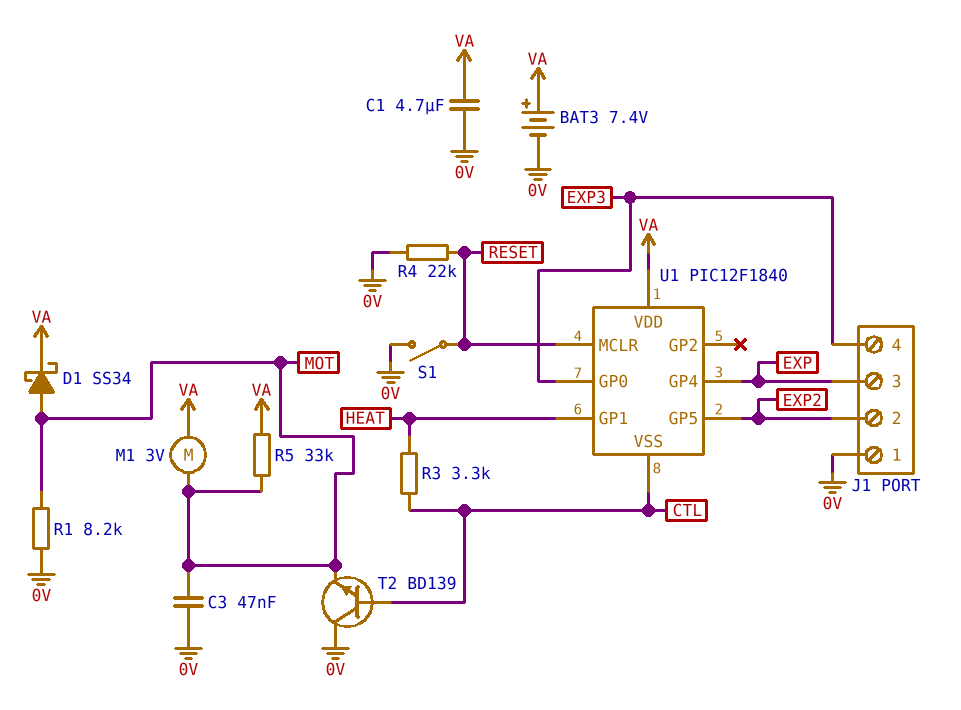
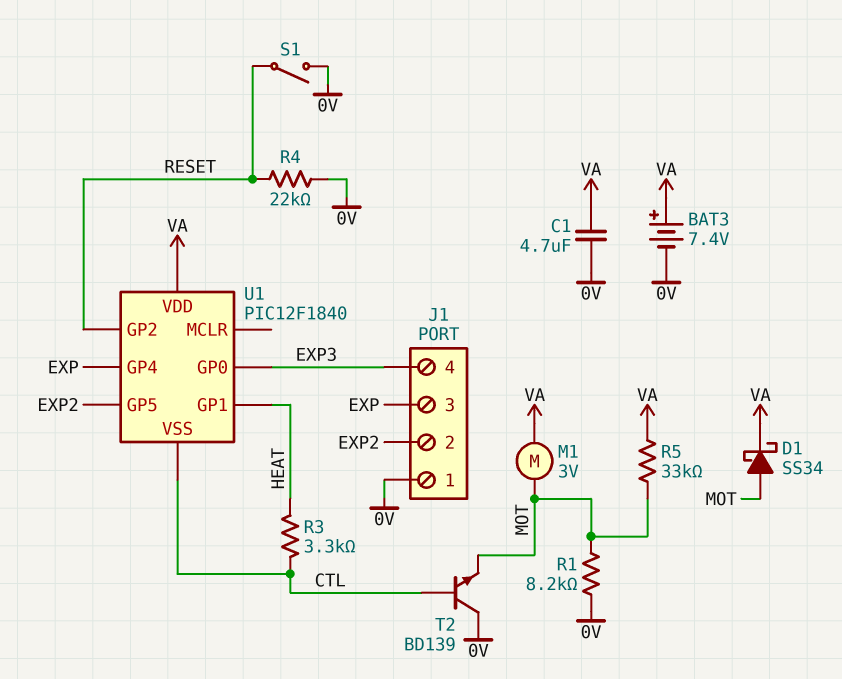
C3: 47nF (0V, MOT) -> none
U1 pin GP2: none -> RESET
U1 pin MCLR: RESET -> none

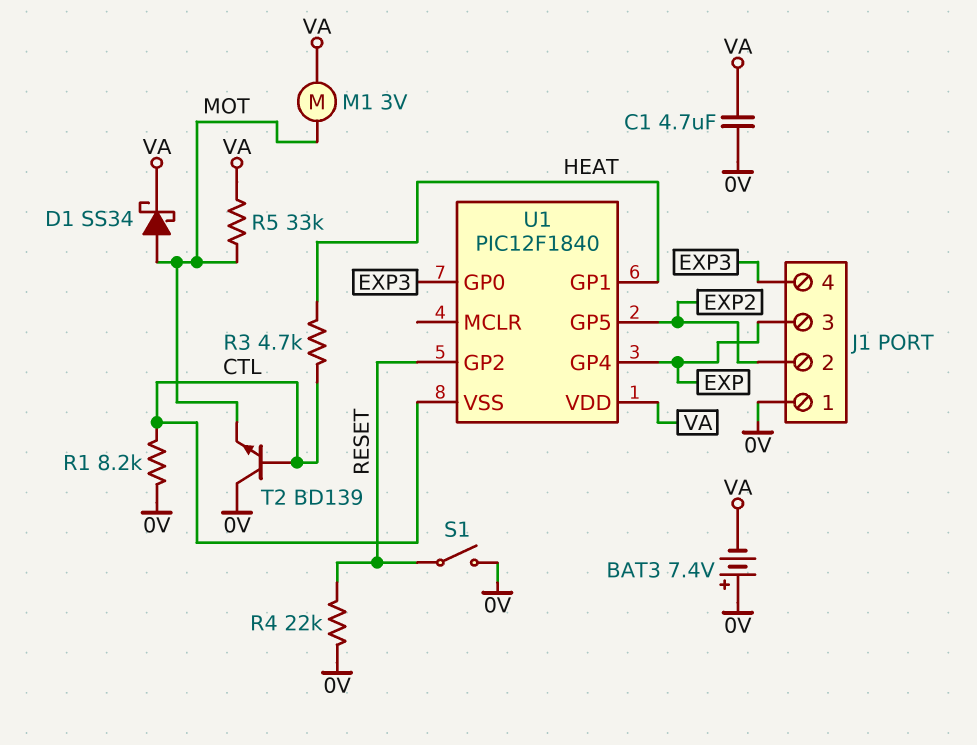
BAT3: 7.4V (plus VA, minus 0V) -> 7.4V (plus 0V, minus VA)
R1: 8.2k (0V, MOT) -> 8.2k (0V, CTL)
R3: 3.3k (CTL, HEAT) -> 4.7k (CTL, HEAT)

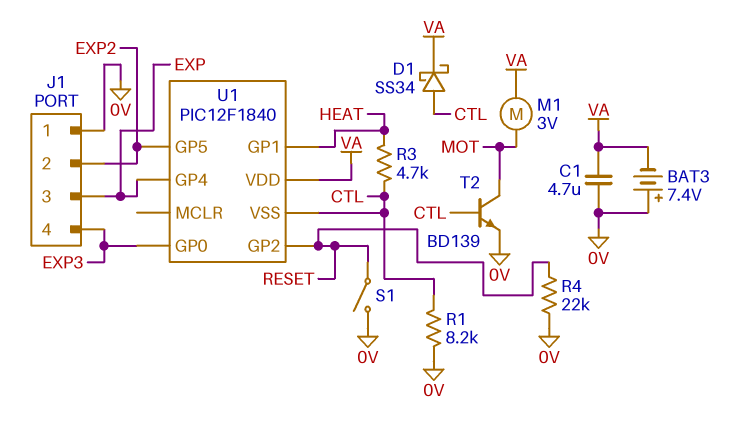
D1: schottky SS34 (A MOT, K VA) -> schottky SS34 (A CTL, K VA)
R5: 33k (MOT, VA) -> none
T2: NPN BD139 (B CTL, C 0V, E MOT) -> NPN BD139 (B CTL, C MOT, E 0V)

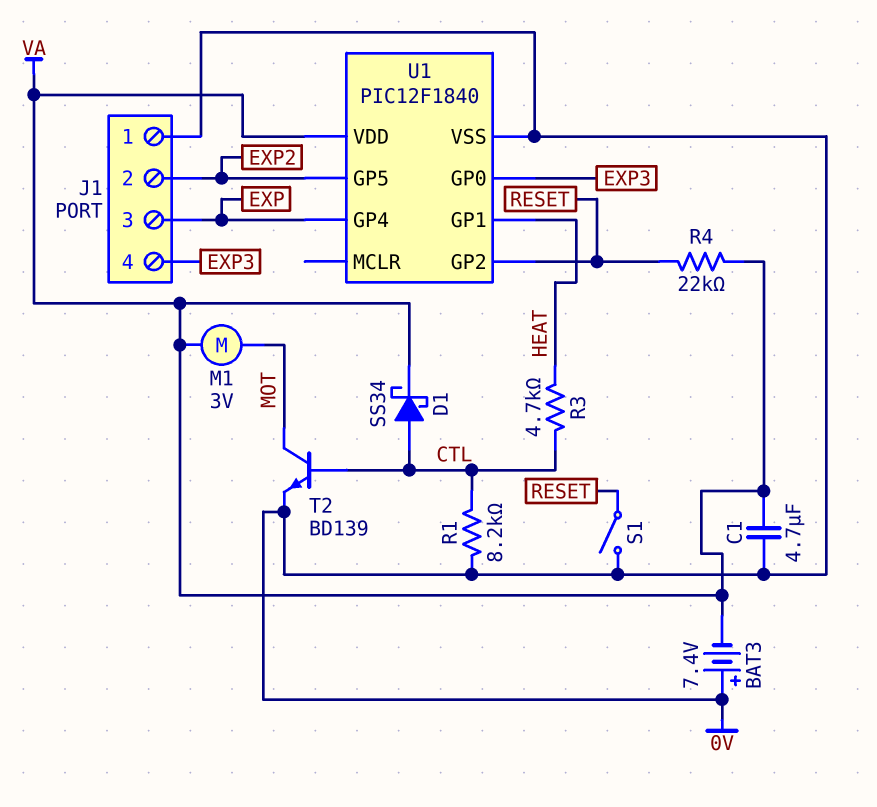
R4: 22k (0V, RESET) -> 22k (RESET, VA)
U1 pin VSS: CTL -> 0V

